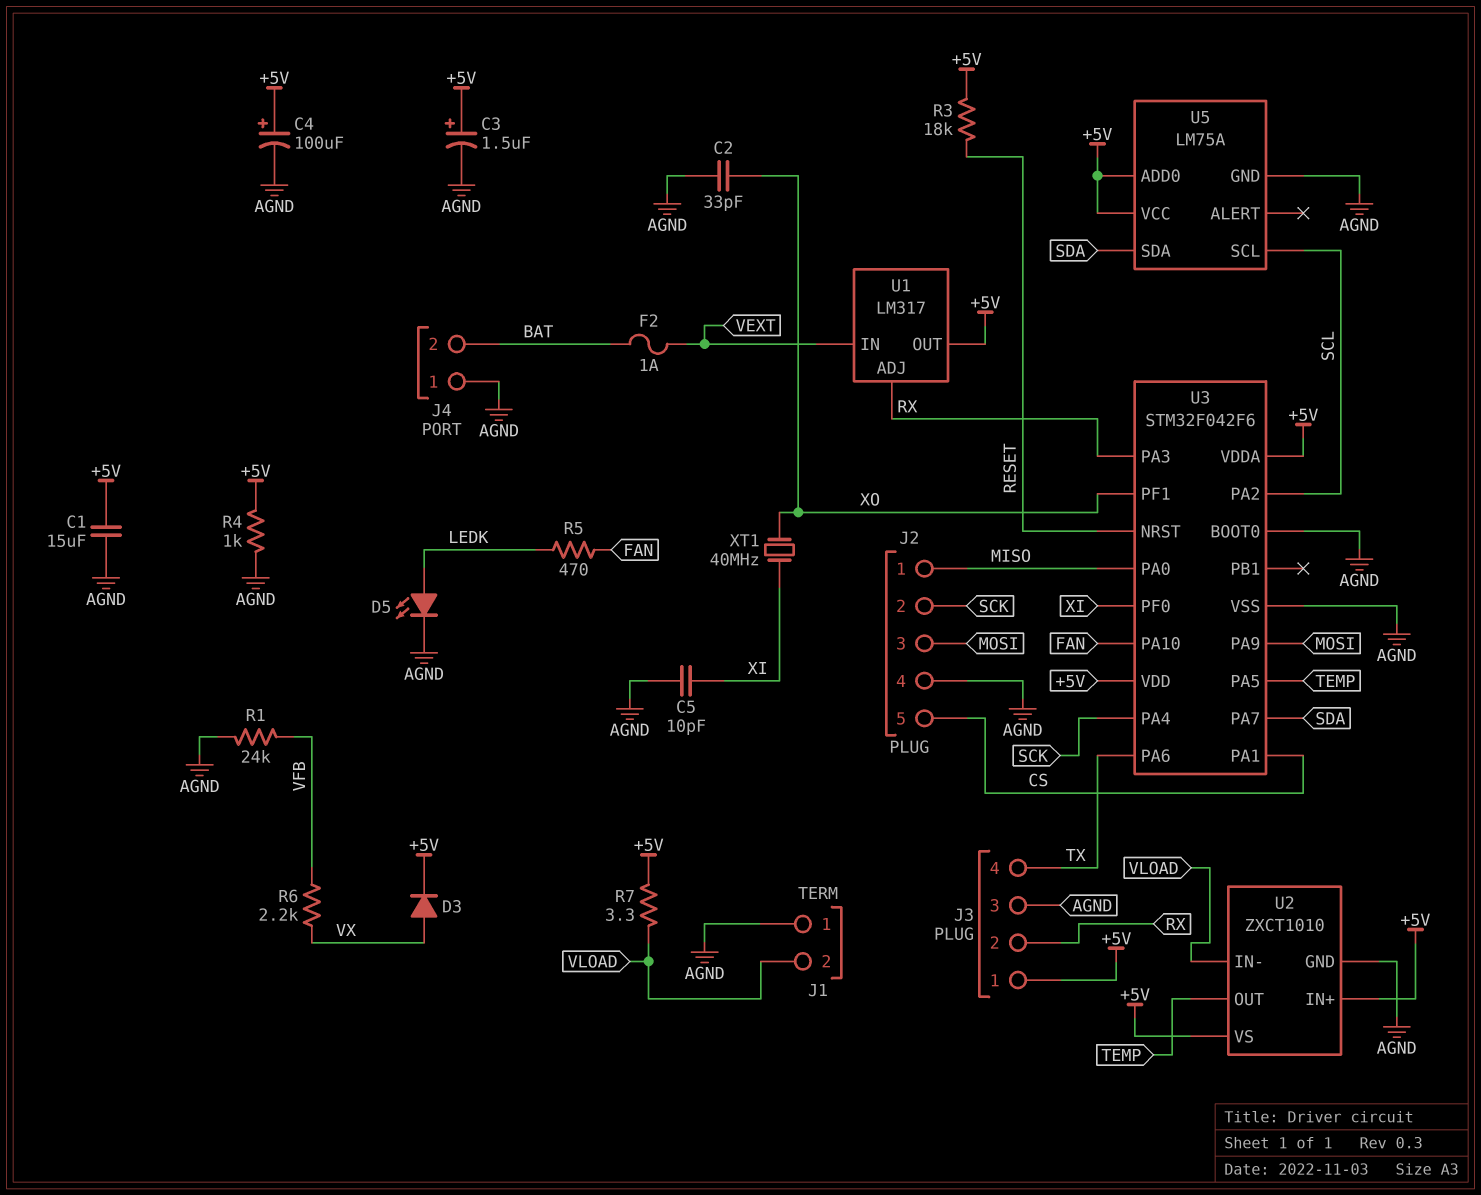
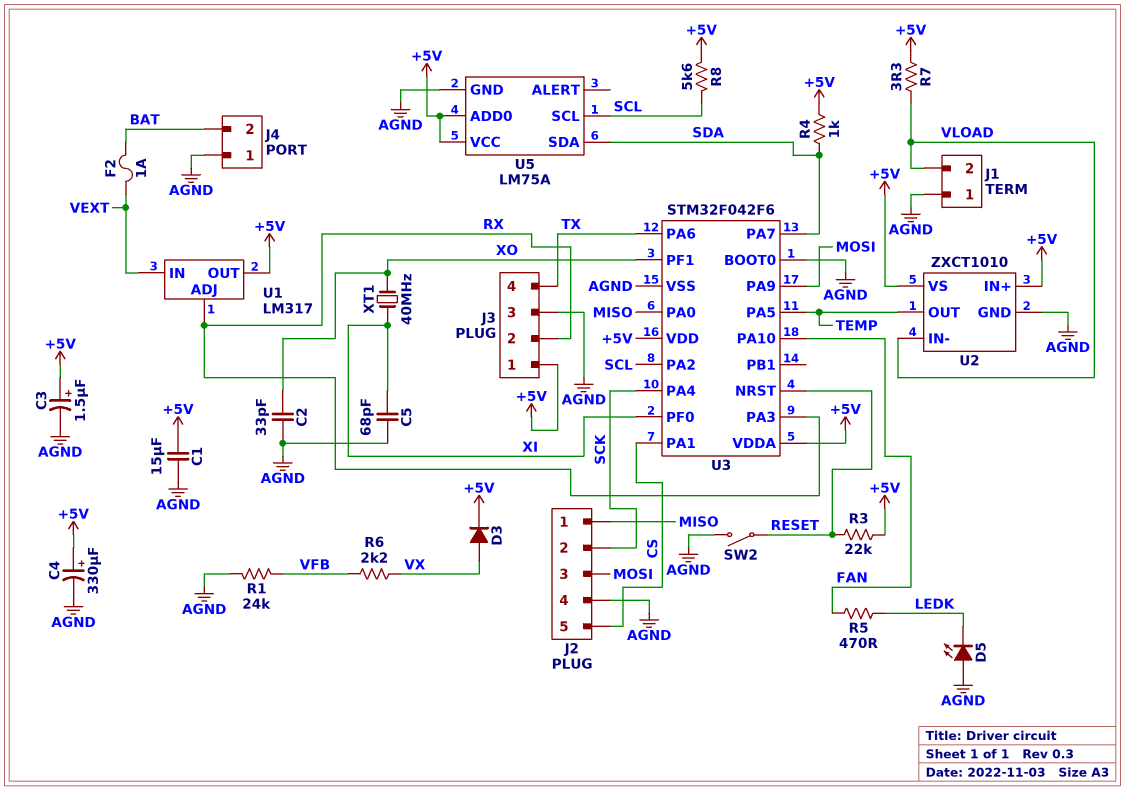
C4: 100uF (plus +5V, minus AGND) -> 330uF (plus +5V, minus AGND)
C5: 10pF (AGND, XI) -> 68pF (AGND, XI)
D5: LED (A LEDK, K AGND) -> LED (A AGND, K LEDK)
R3: 18k (+5V, RESET) -> 22k (+5V, RESET)
R4: 1k (+5V, AGND) -> 1k (+5V, SDA)
R8: none -> 5.6k (+5V, SCL)
SW2: none -> switch (AGND, RESET)

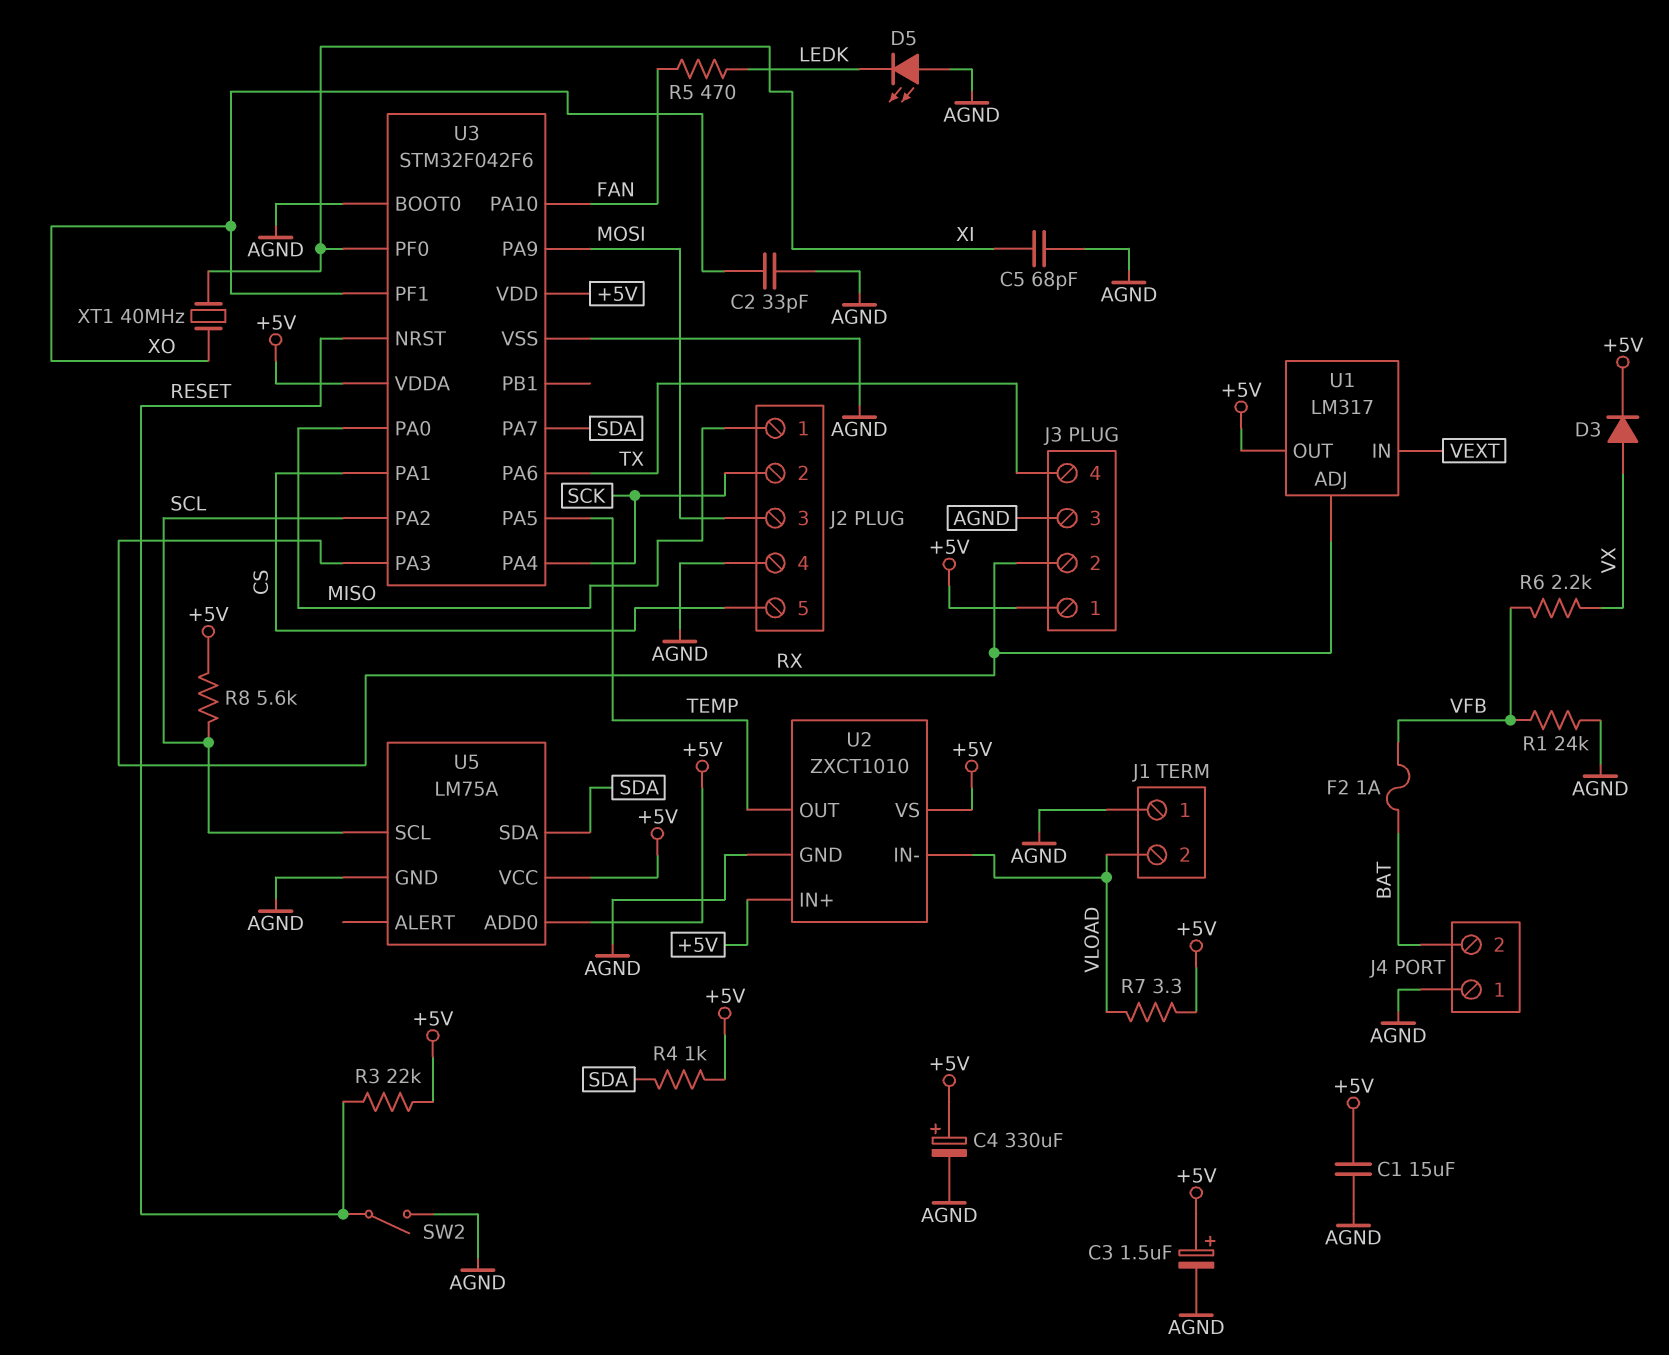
F2: 1A (BAT, VEXT) -> 1A (BAT, VFB)

